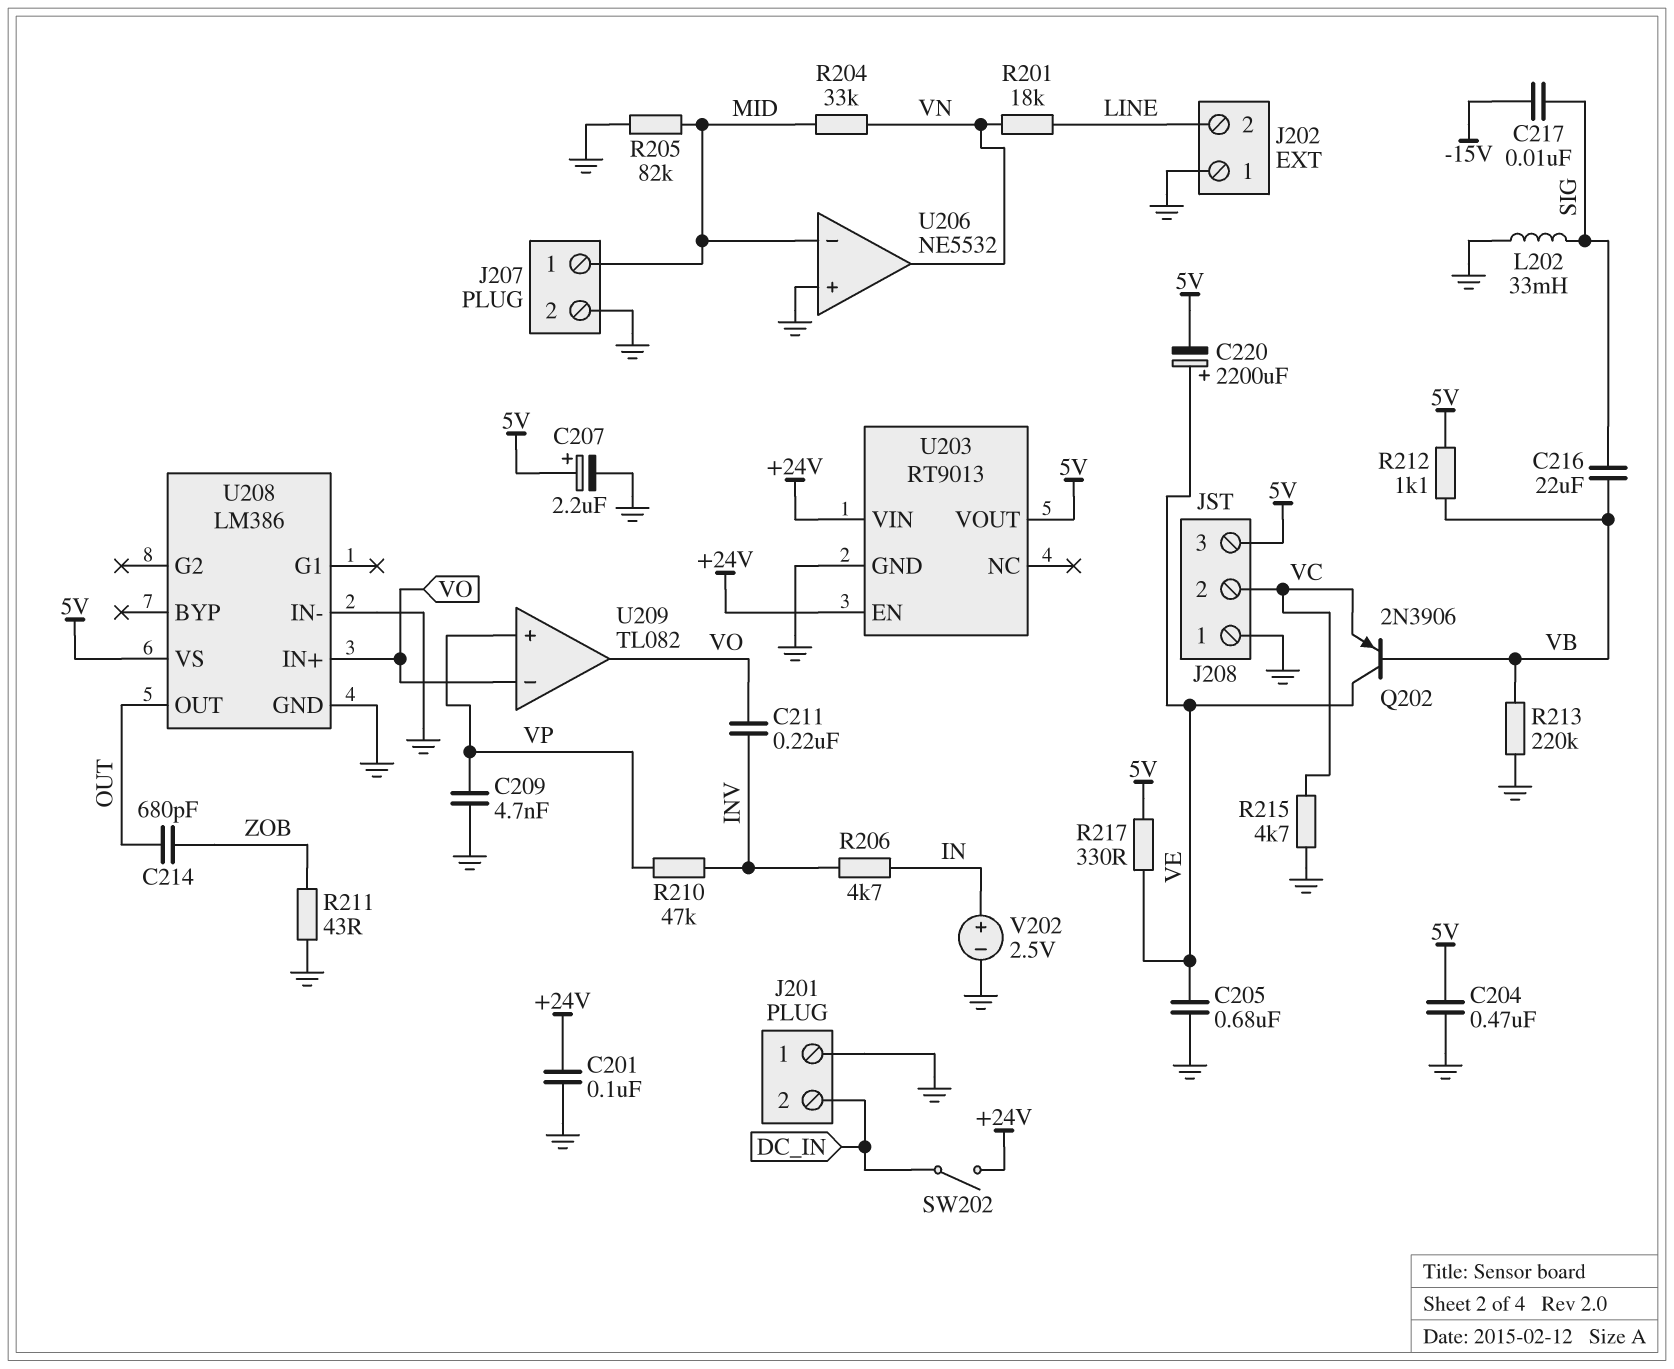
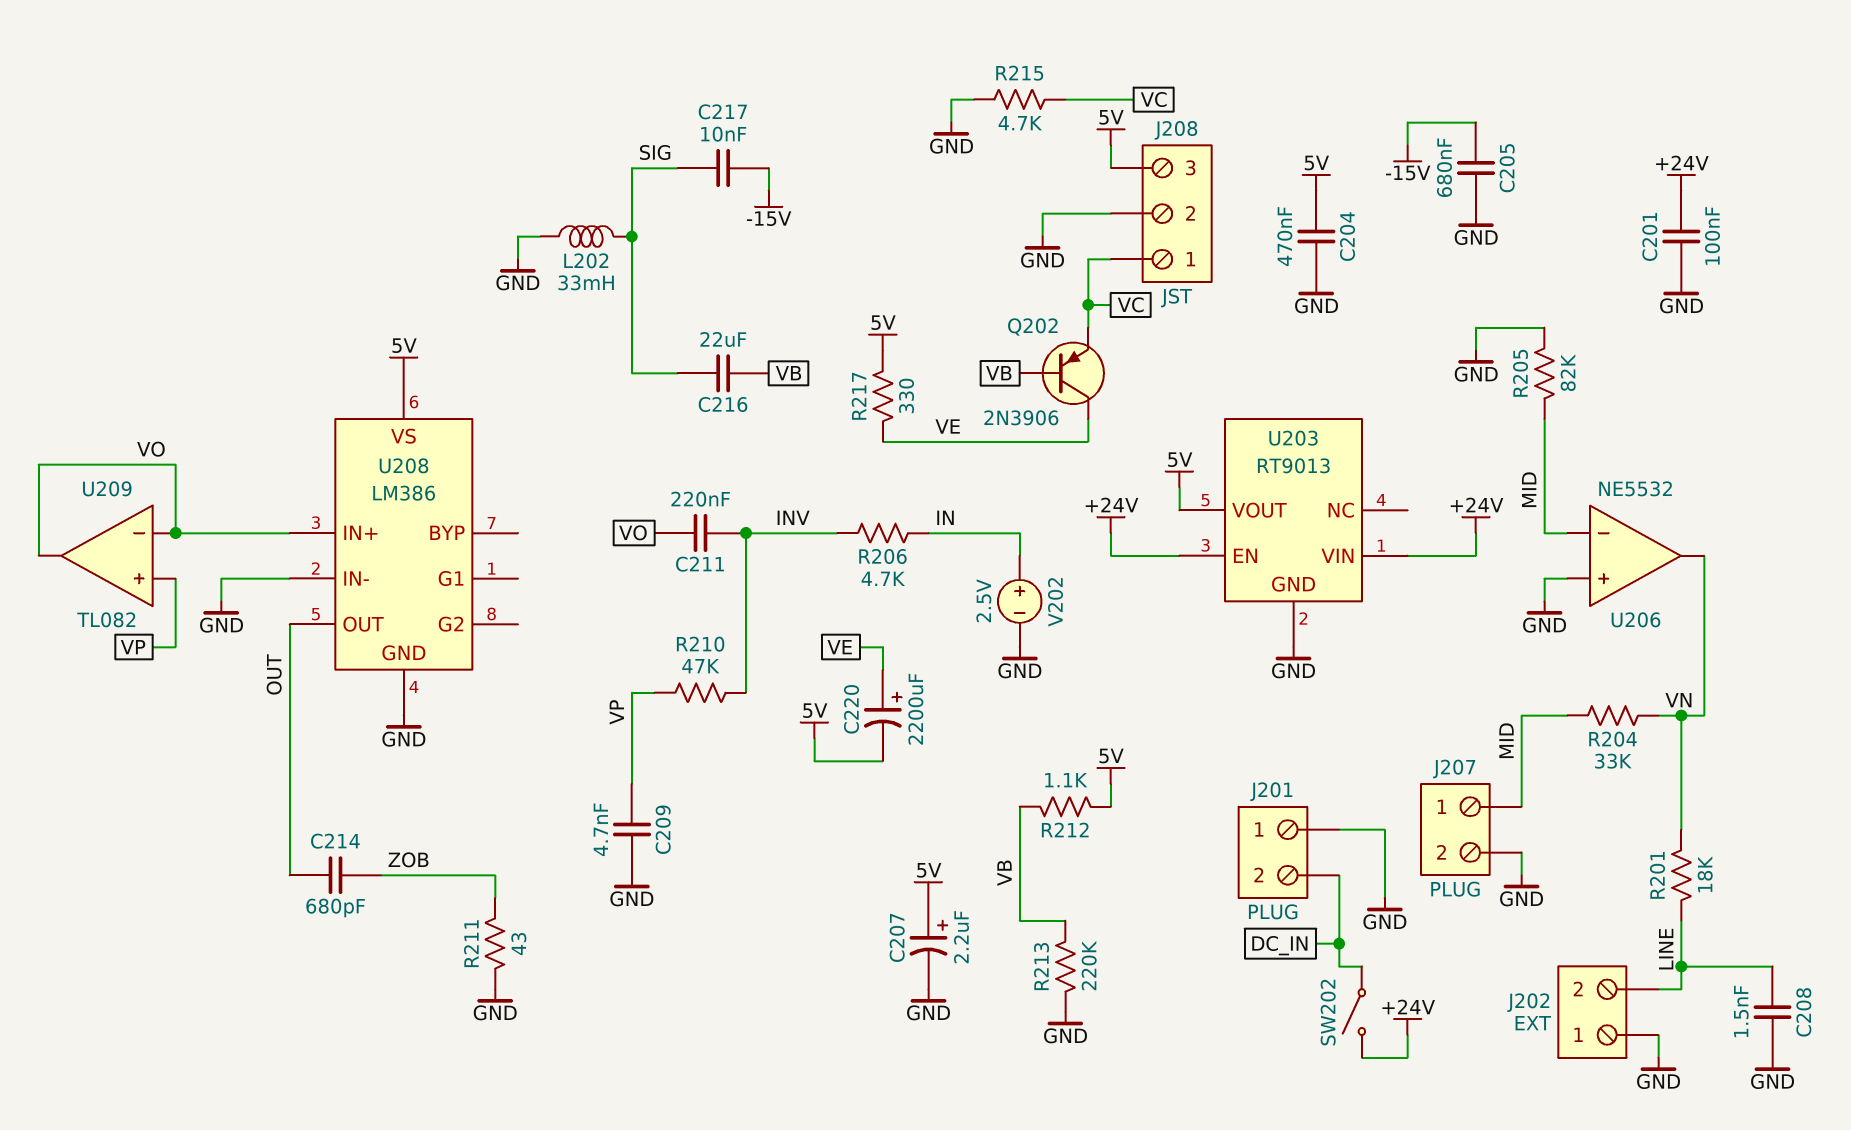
C205: 680nF (GND, VE) -> 680nF (-15V, GND)
C208: none -> 1.5nF (GND, LINE)
J208 pin 1: GND -> VC
J208 pin 2: VC -> GND

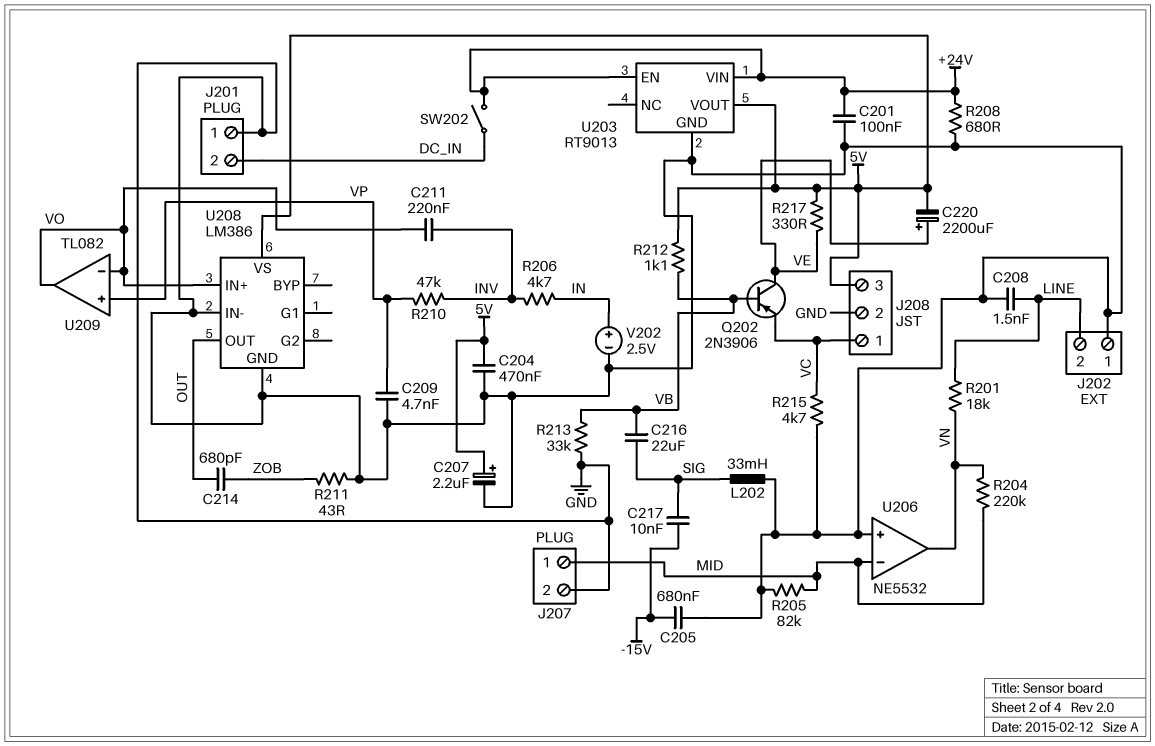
R204: 33k (MID, VN) -> 220k (MID, VN)
R208: none -> 680 (+24V, GND)
R213: 220k (GND, VB) -> 33k (GND, VB)

